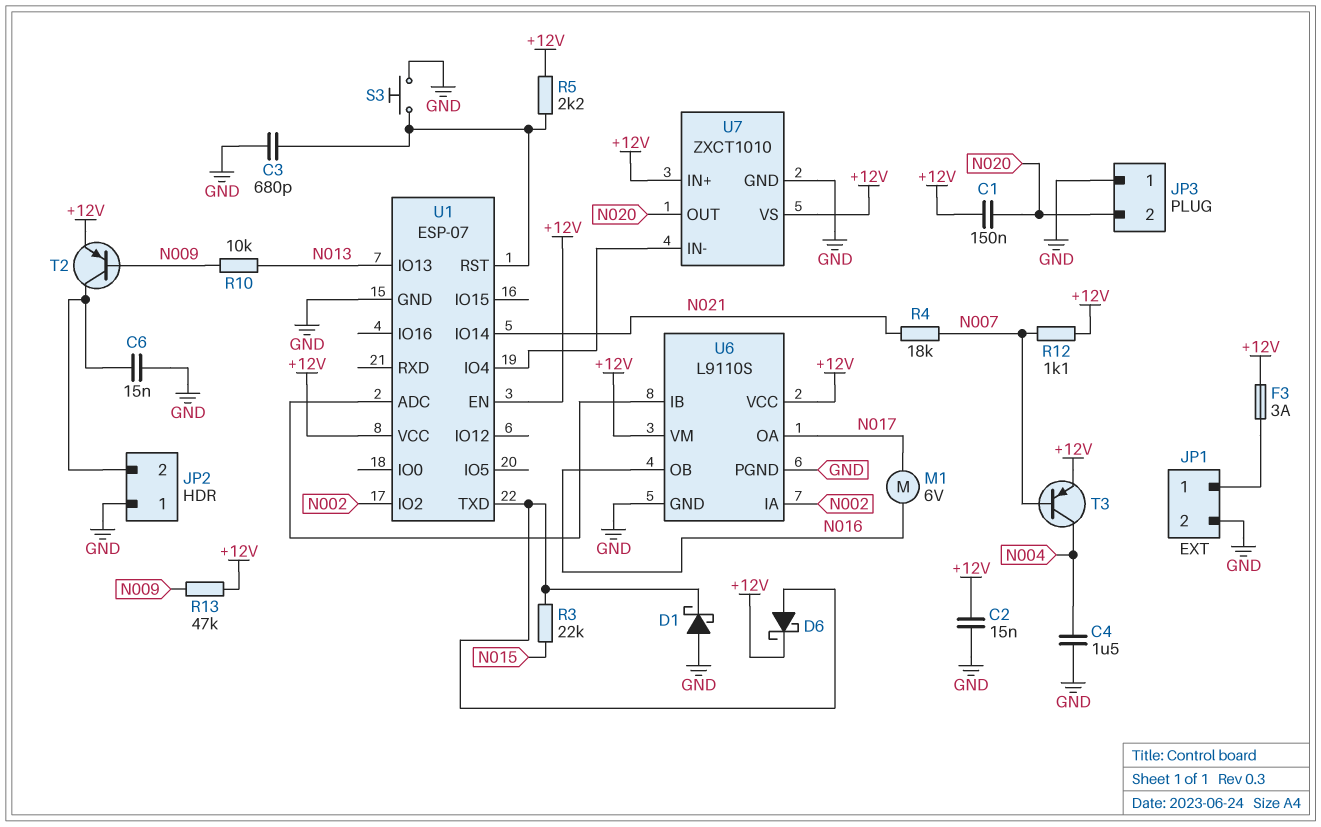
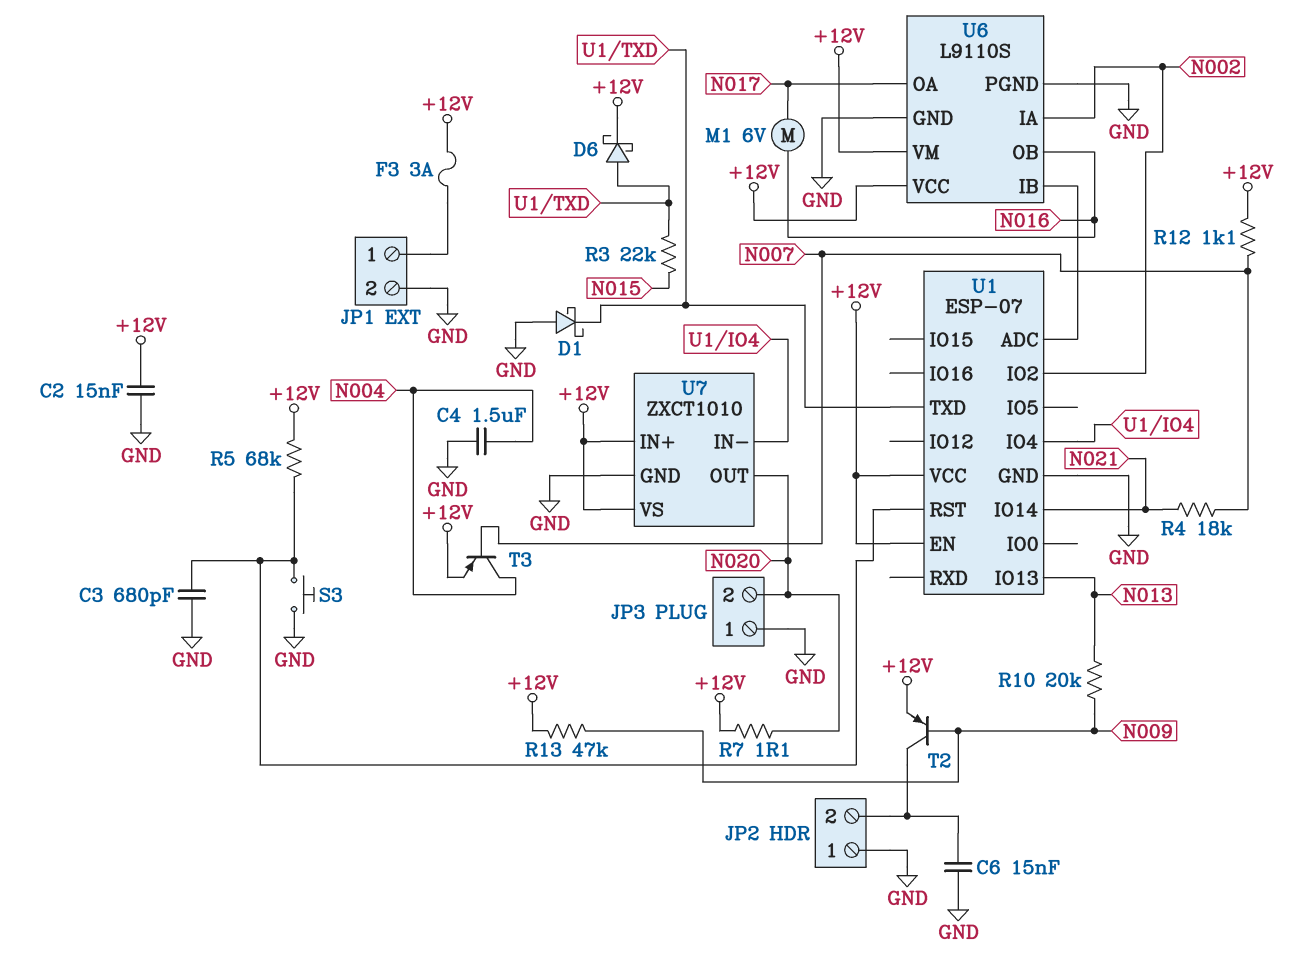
C1: 150nF (+12V, N020) -> none
R5: 2.2k (+12V, U1/RST) -> 68k (+12V, U1/RST)
R7: none -> 1.1 (+12V, N020)
R10: 10k (N009, N013) -> 20k (N009, N013)

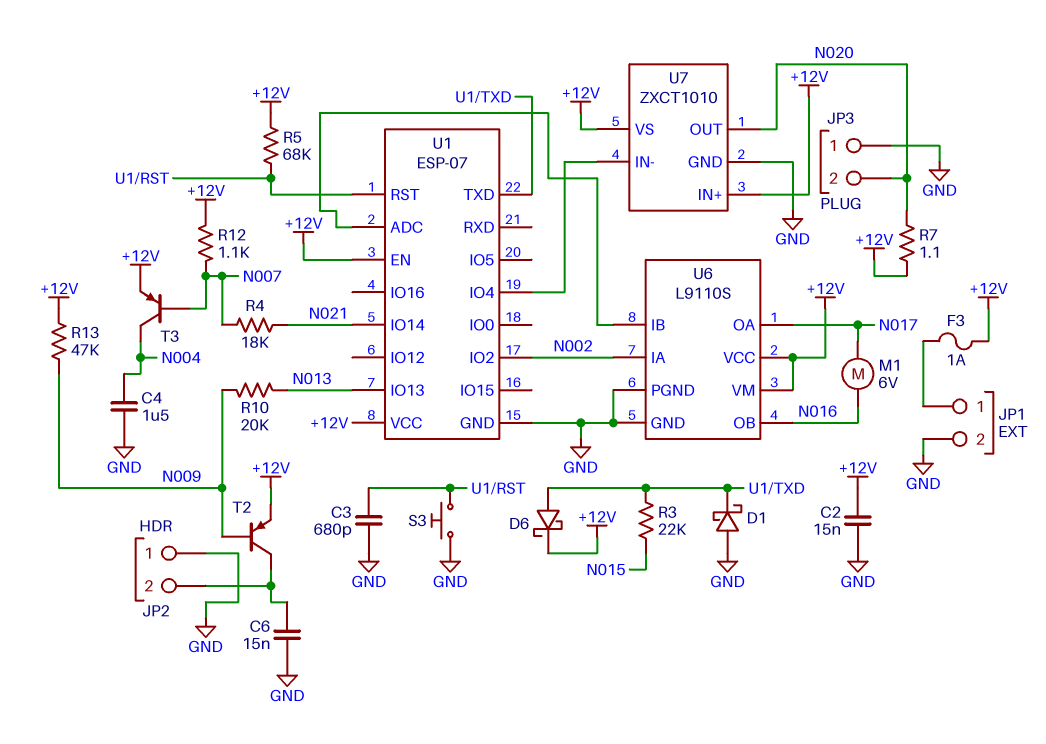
F3: 3A (+12V, JP1/1) -> 1A (+12V, JP1/1)

